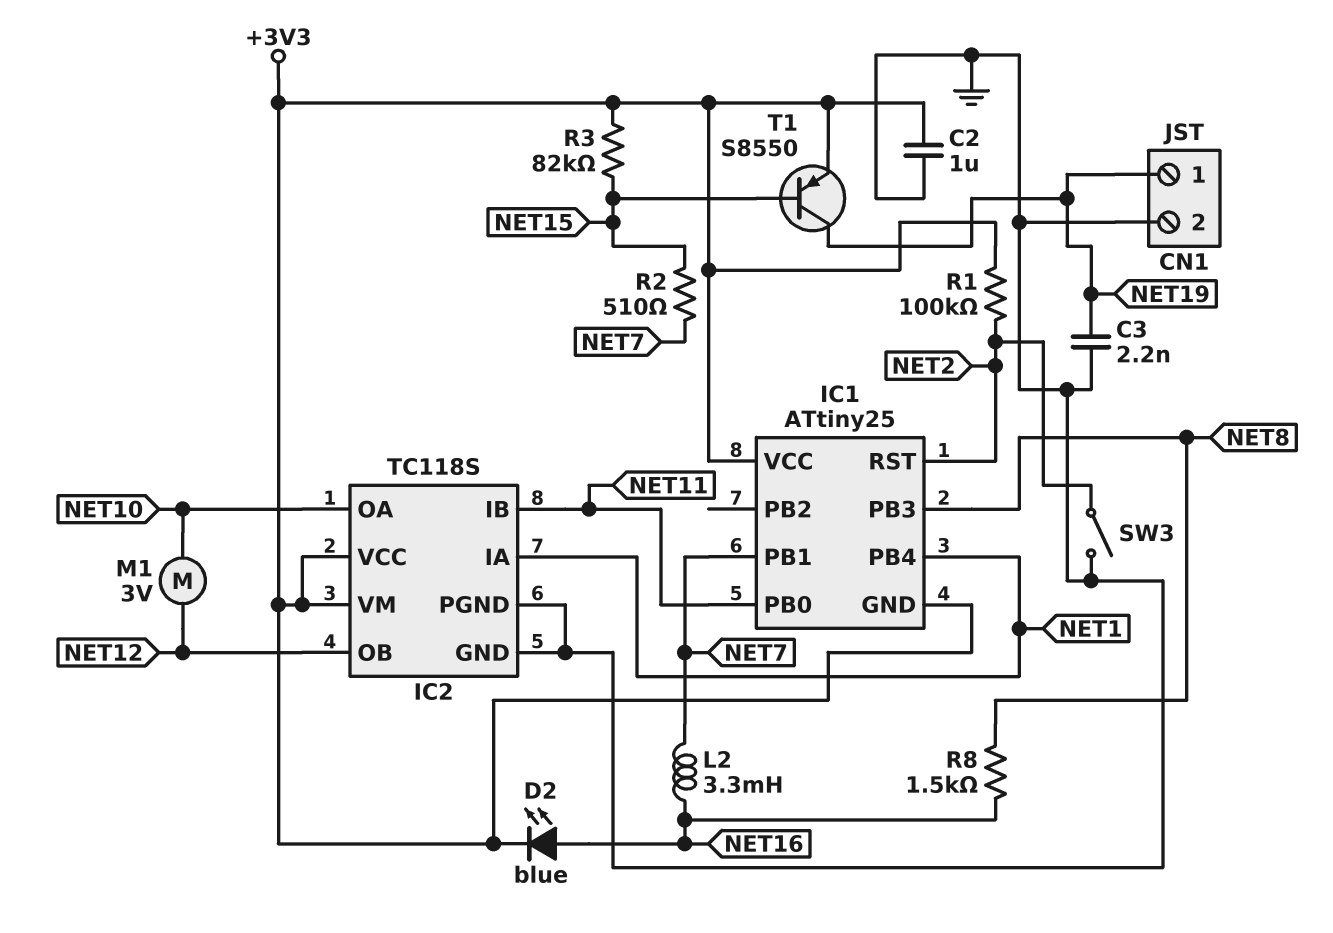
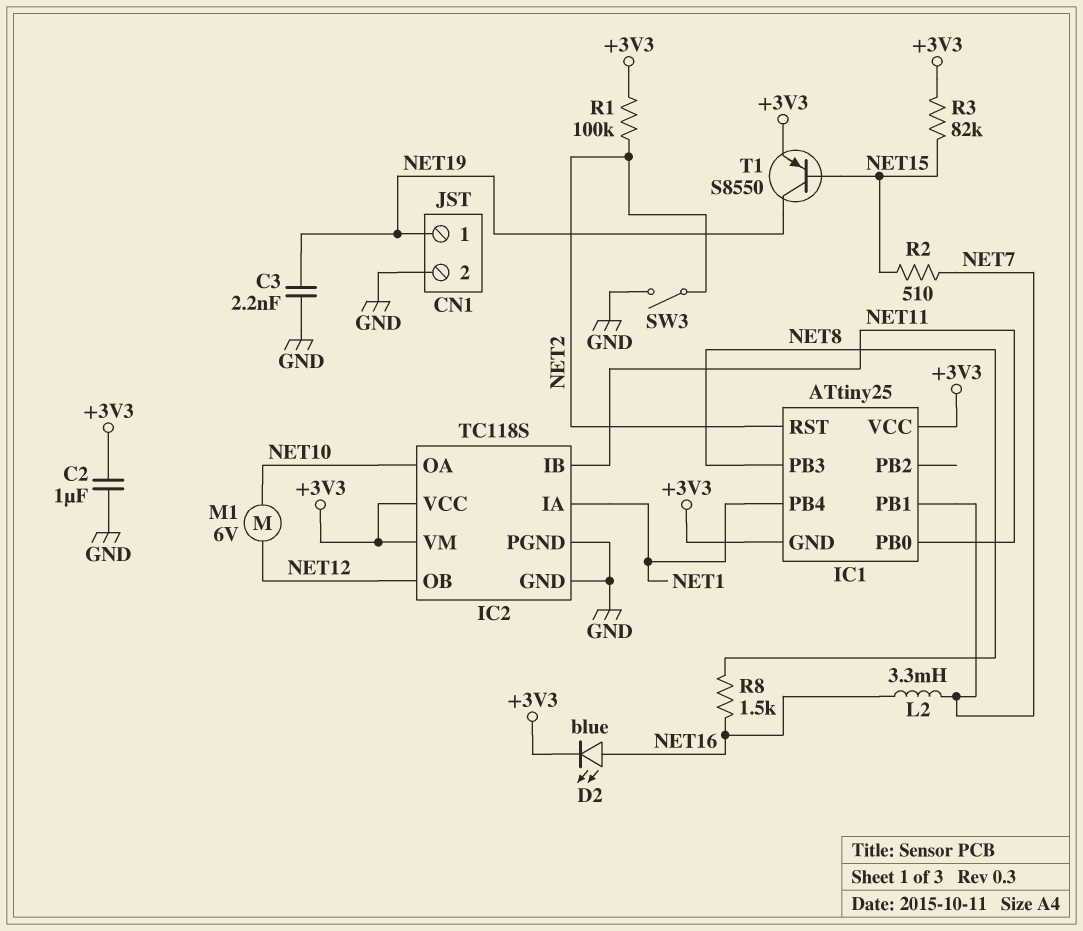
M1: motor 3V (NET10, NET12) -> motor 6V (NET10, NET12)

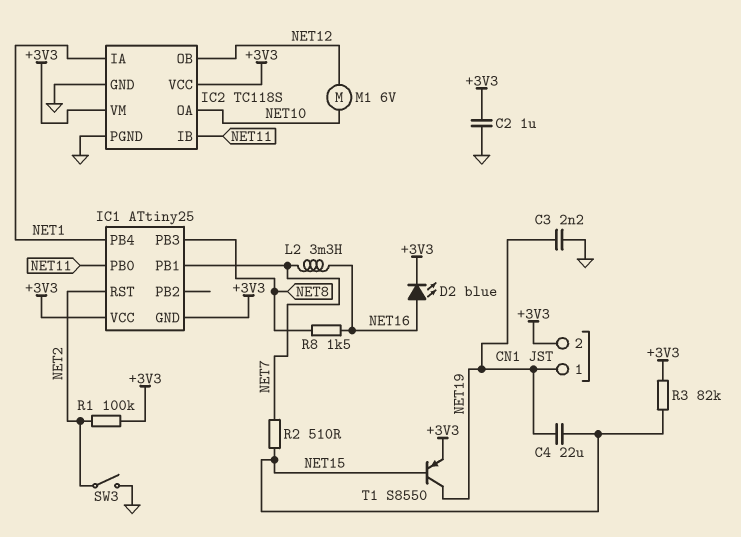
C4: none -> 22uF (NET15, NET19)
CN1 pin 2: GND -> +3V3

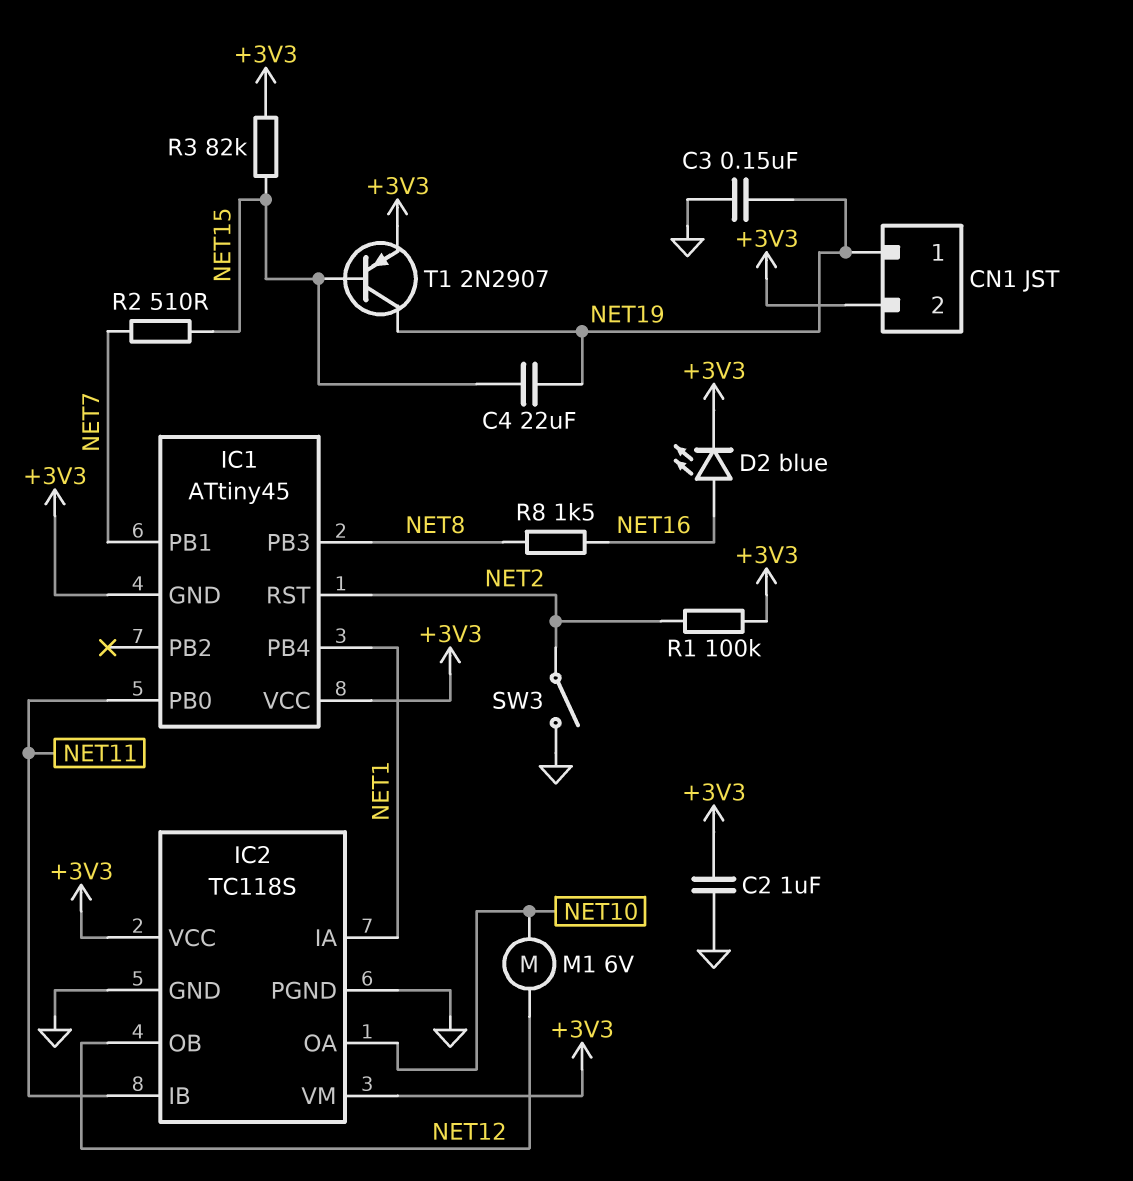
C3: 2.2nF (GND, NET19) -> 150nF (GND, NET19)
IC1: ATtiny25 -> ATtiny45
L2: 3.3mH (NET7, NET16) -> none
T1: PNP S8550 (B NET15, C NET19, E +3V3) -> PNP 2N2907 (B NET15, C NET19, E +3V3)

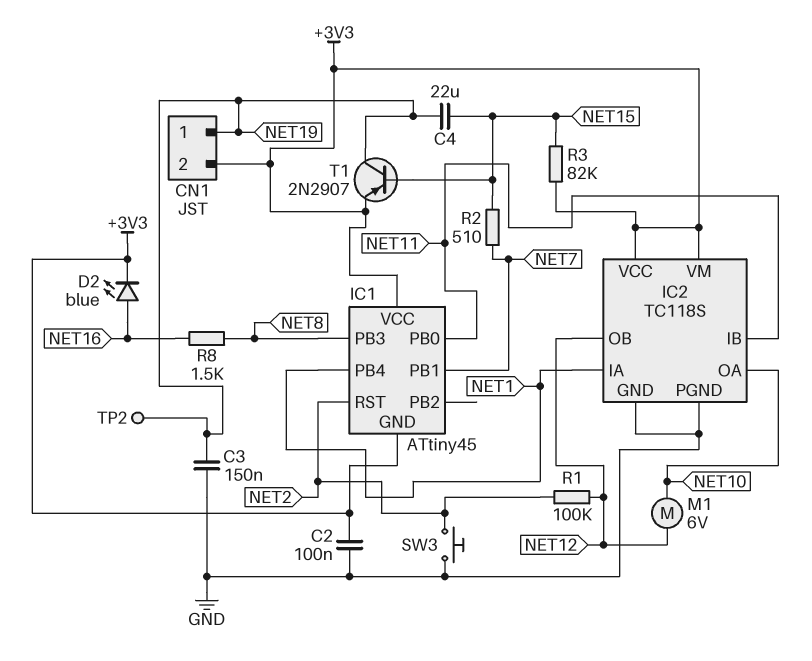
C2: 1uF (+3V3, GND) -> 100nF (+3V3, GND)
R1: 100k (+3V3, NET2) -> 100k (NET2, NET12)
SW3: switch (GND, NET2) -> button (GND, NET2)
TP2: none -> test point (NET19)

